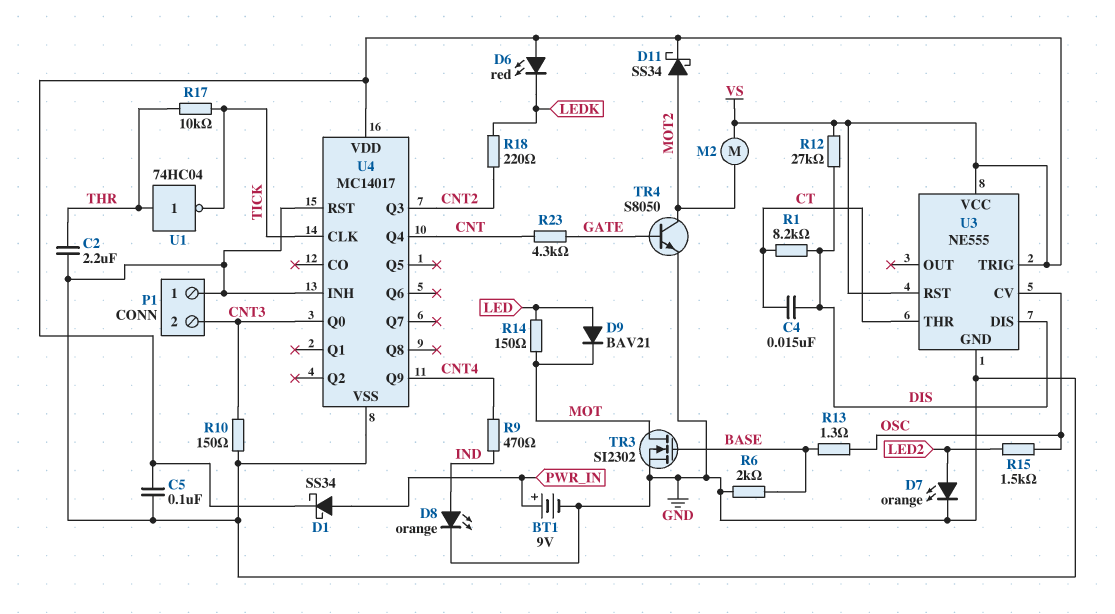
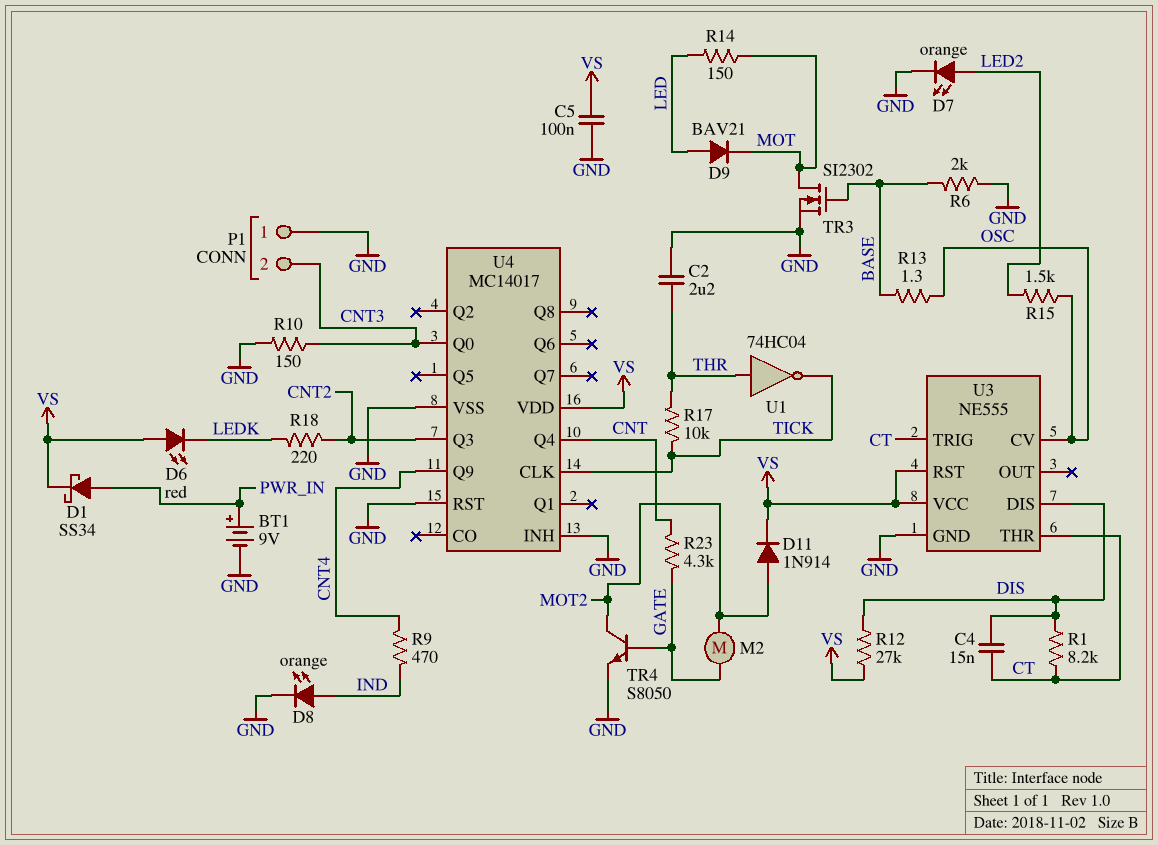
D11: schottky SS34 (A MOT2, K VS) -> diode 1N914 (A MOT2, K VS)
M2: motor (MOT2, VS) -> motor (GATE, MOT2)
U3 pin TRIG: VS -> CT

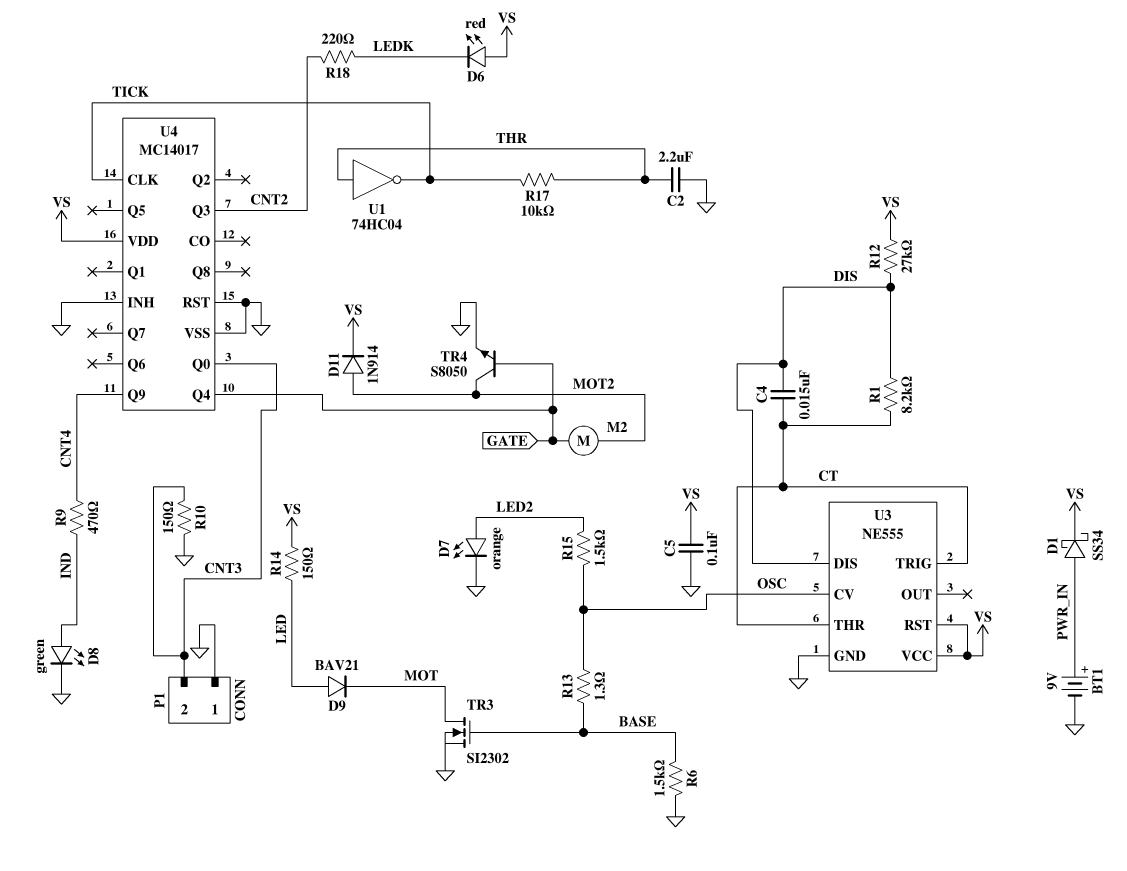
D8: LED orange (A IND, K GND) -> LED green (A IND, K GND)
R6: 2k (BASE, GND) -> 1.5k (BASE, GND)
R14: 150 (LED, MOT) -> 150 (LED, VS)
R23: 4.3k (CNT, GATE) -> none
U4 pin Q4: CNT -> GATE

